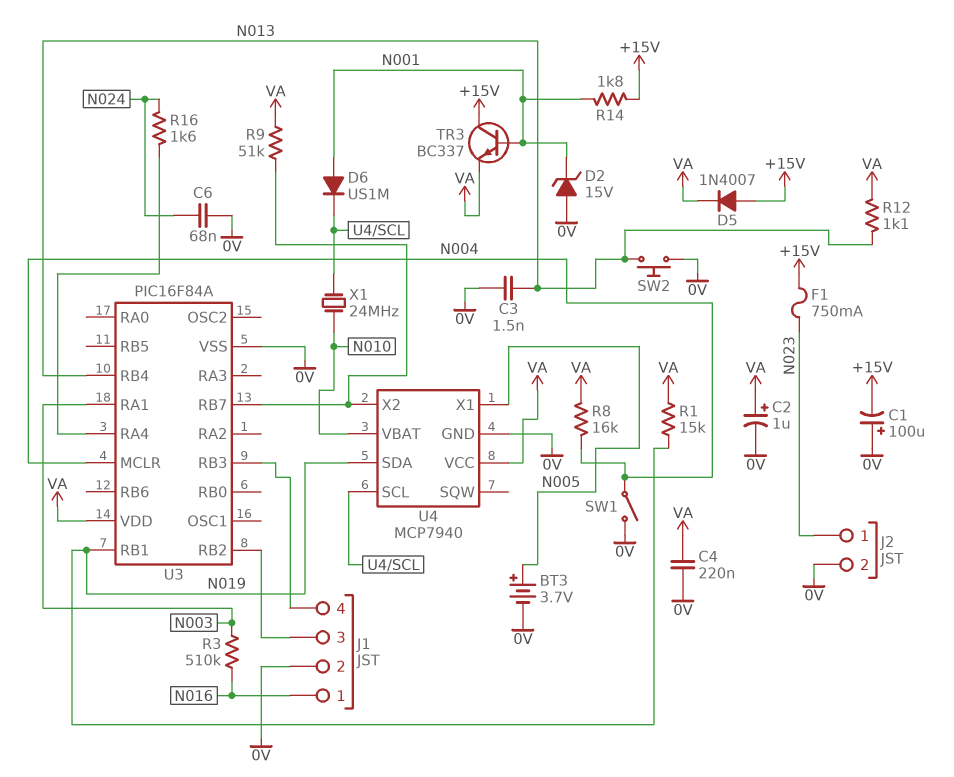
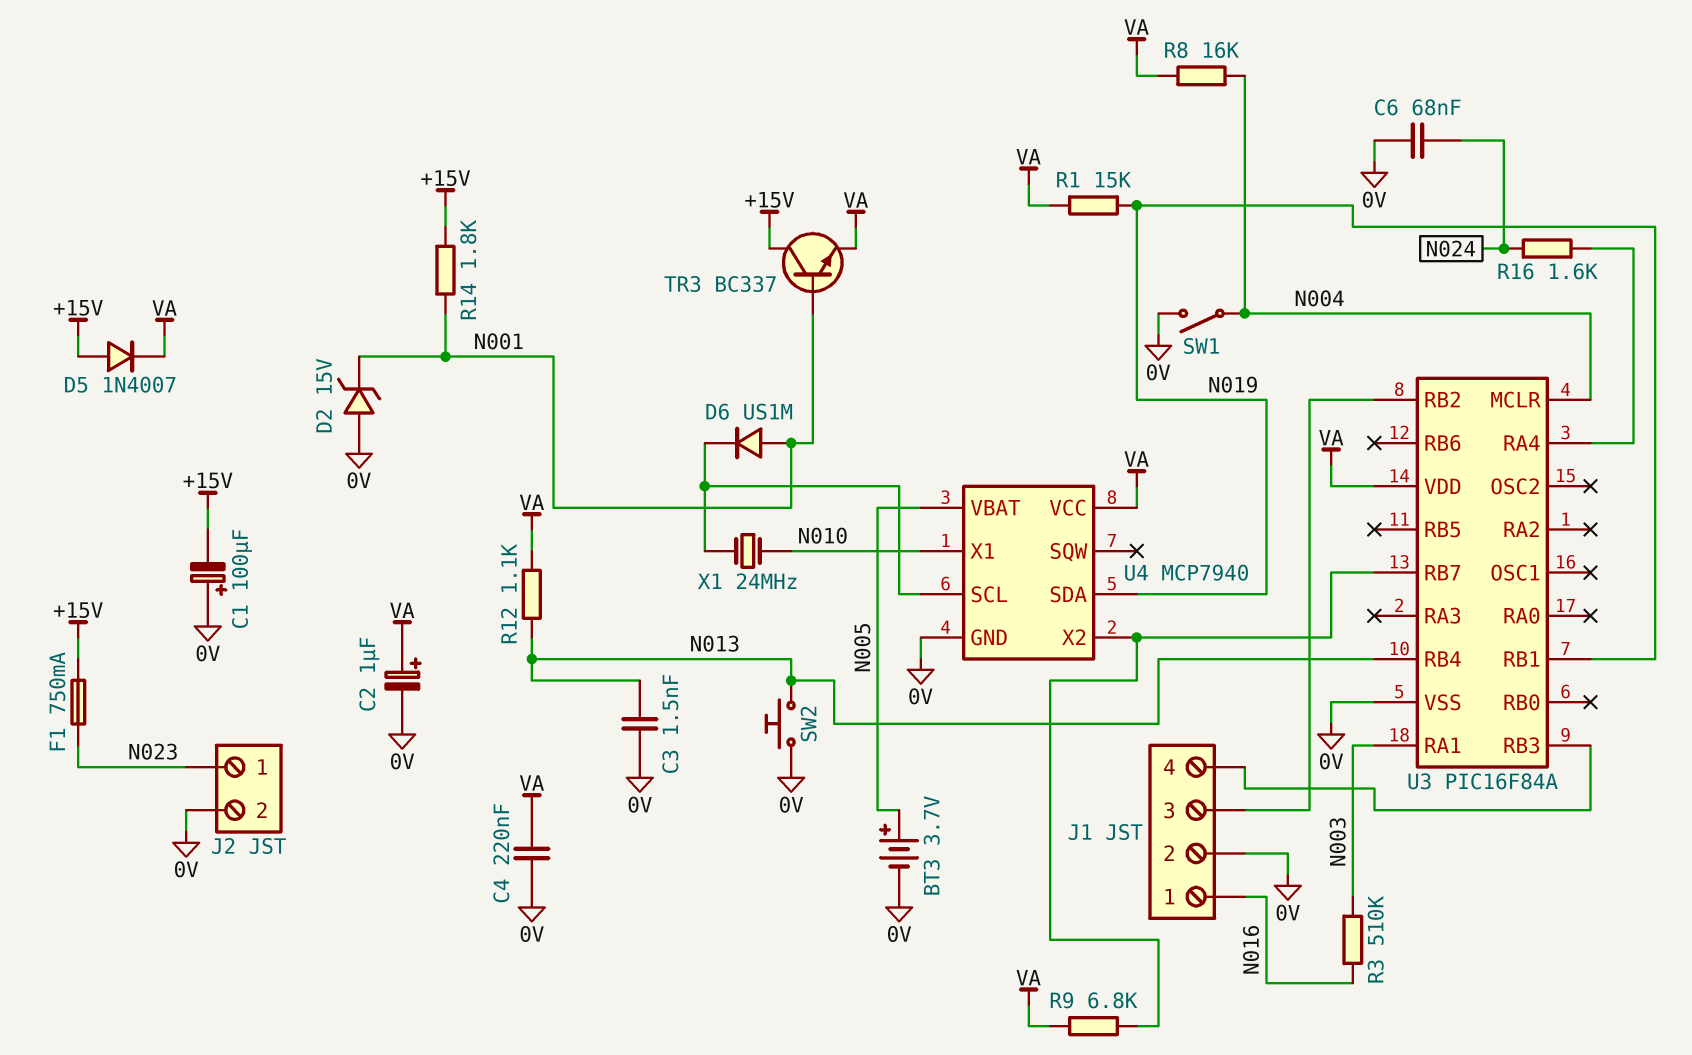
R9: 51k (U3/RB7, VA) -> 6.8k (U3/RB7, VA)
U4 pin VBAT: N010 -> N005
U4 pin X1: N005 -> N010

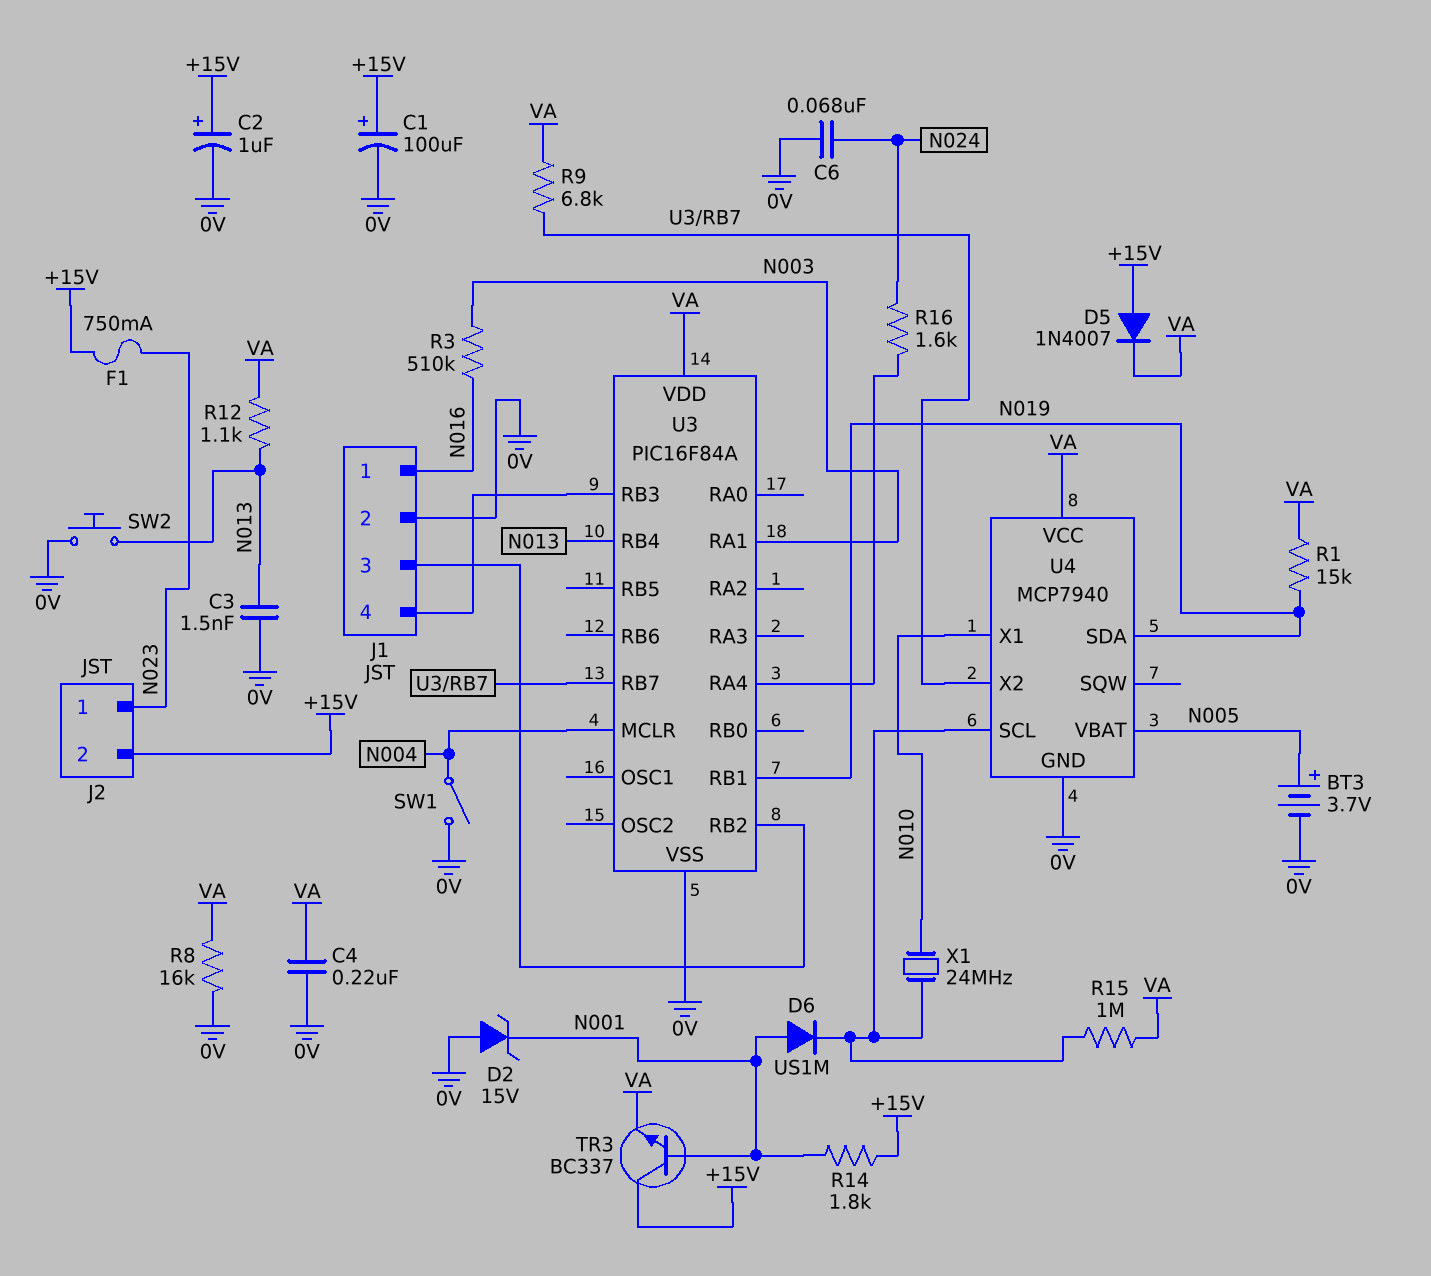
C1: 100uF (plus 0V, minus +15V) -> 100uF (plus +15V, minus 0V)
C2: 1uF (plus VA, minus 0V) -> 1uF (plus +15V, minus 0V)
J2 pin 2: 0V -> +15V
R8: 16k (N004, VA) -> 16k (0V, VA)
R15: none -> 1M (U4/SCL, VA)

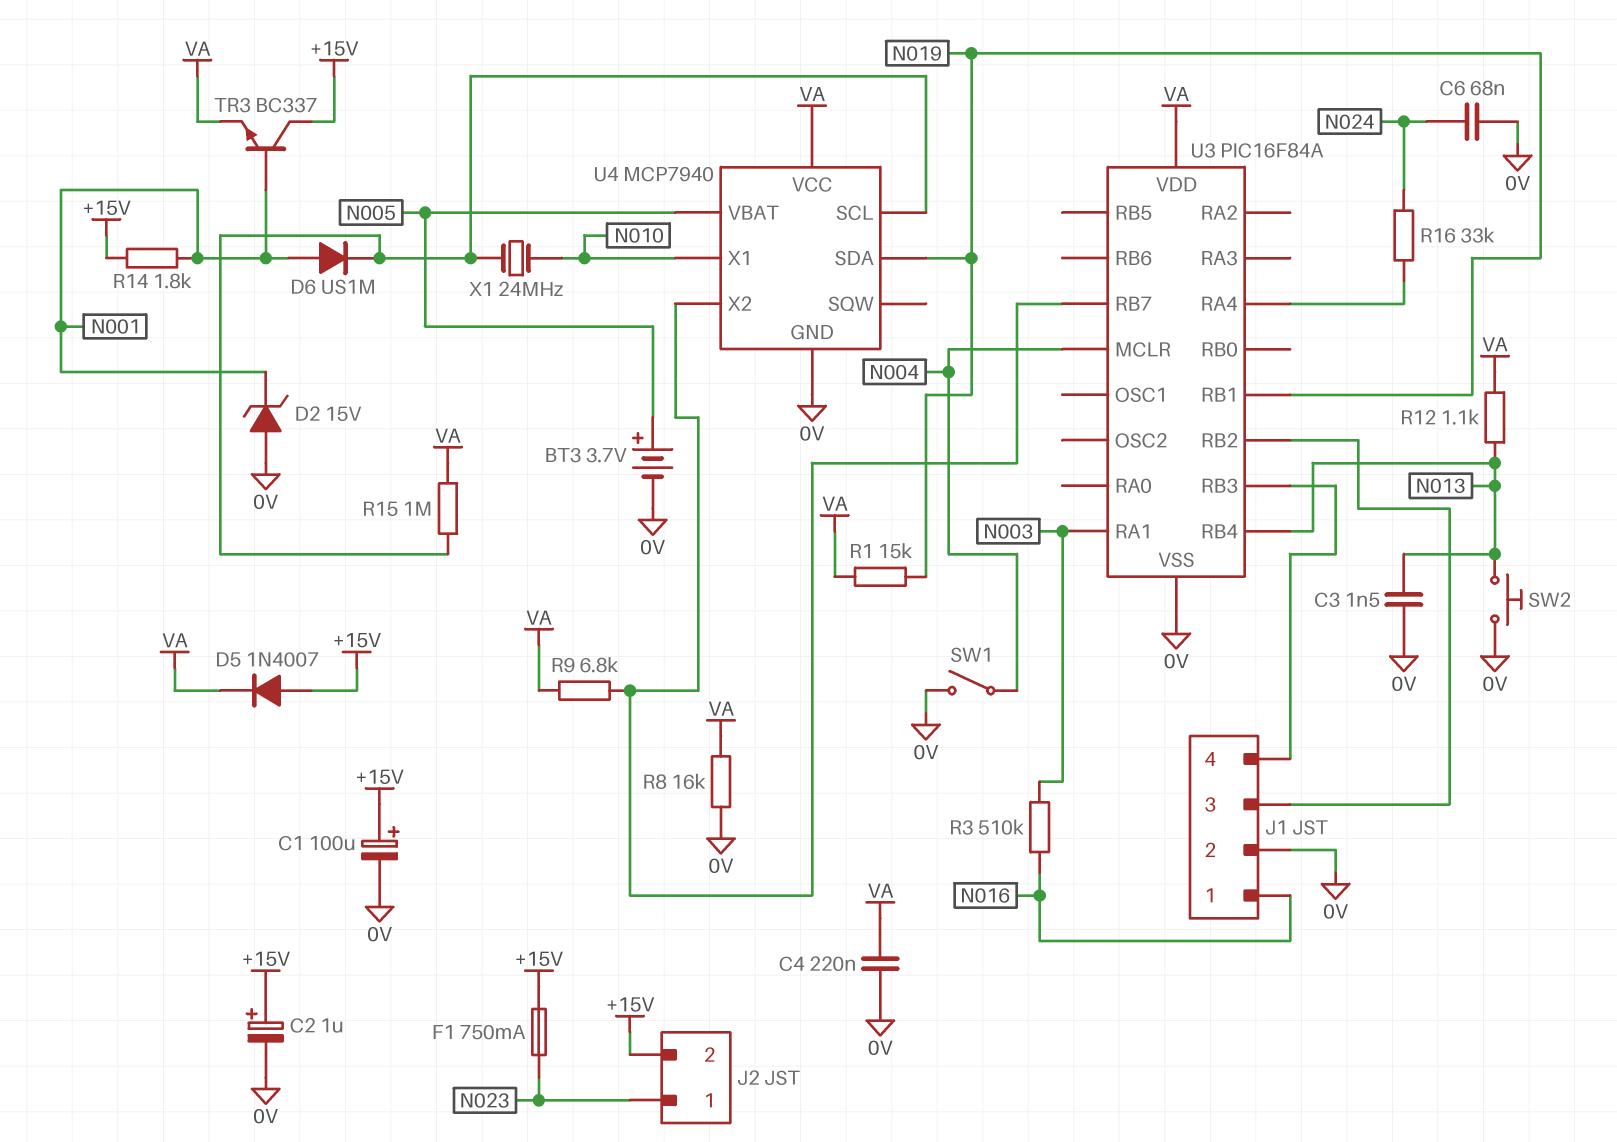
R16: 1.6k (N024, U3/RA4) -> 33k (N024, U3/RA4)

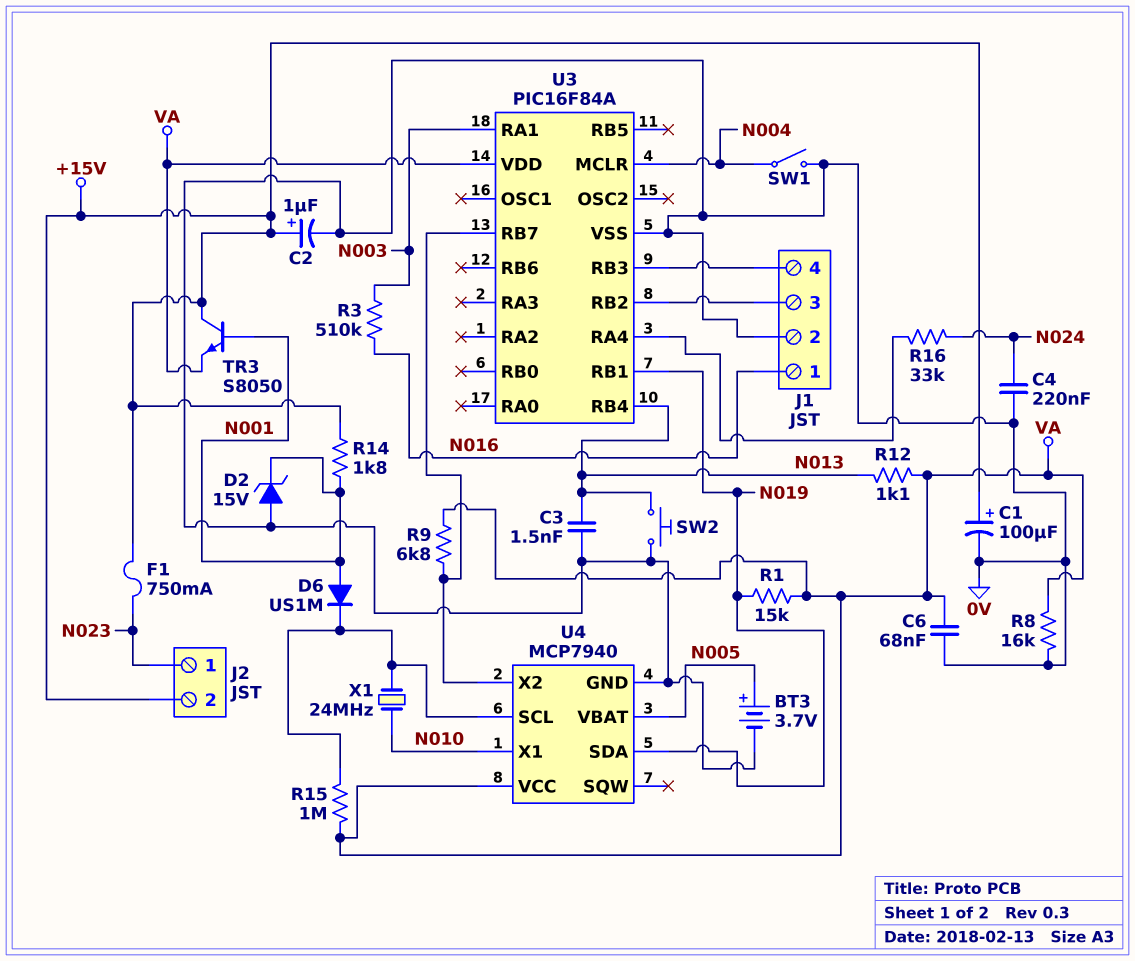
C4: 220nF (0V, VA) -> 220nF (0V, N024)
C6: 68nF (0V, N024) -> 68nF (0V, VA)
D5: diode 1N4007 (A +15V, K VA) -> none
TR3: NPN BC337 (B N001, C +15V, E VA) -> NPN S8050 (B N001, C +15V, E VA)

